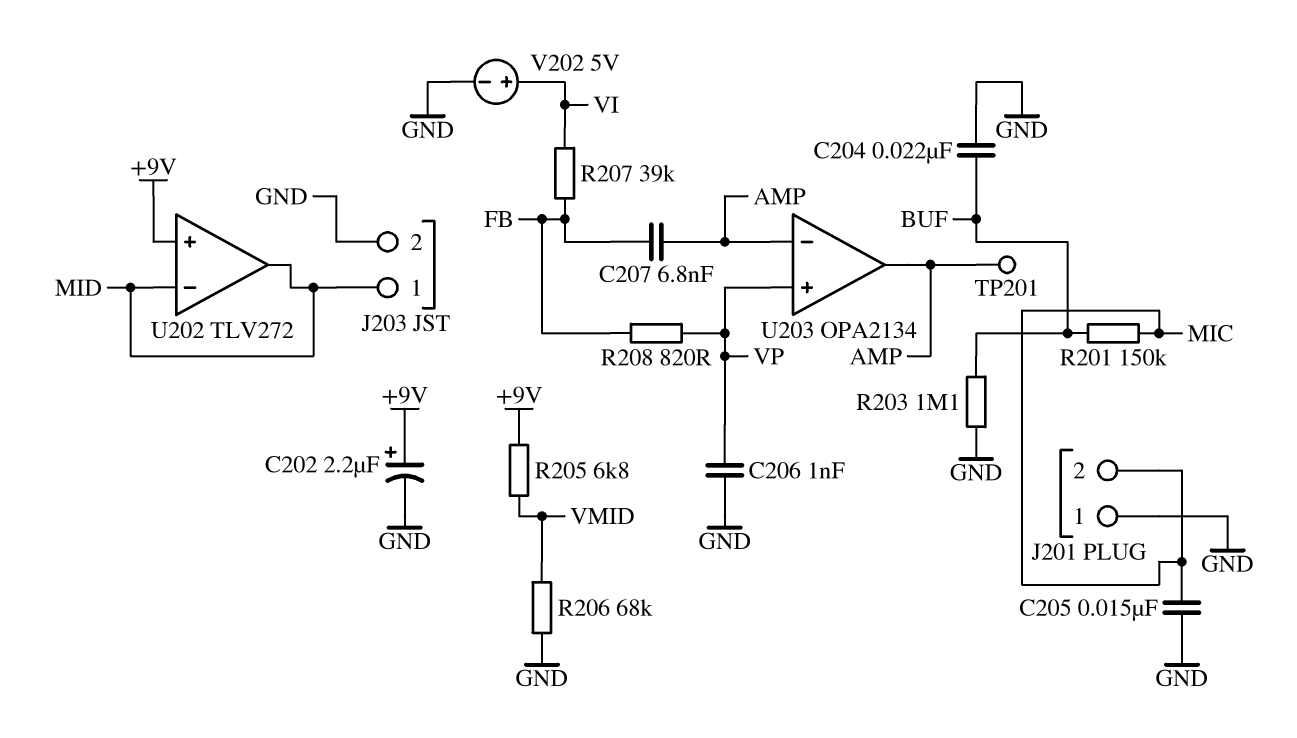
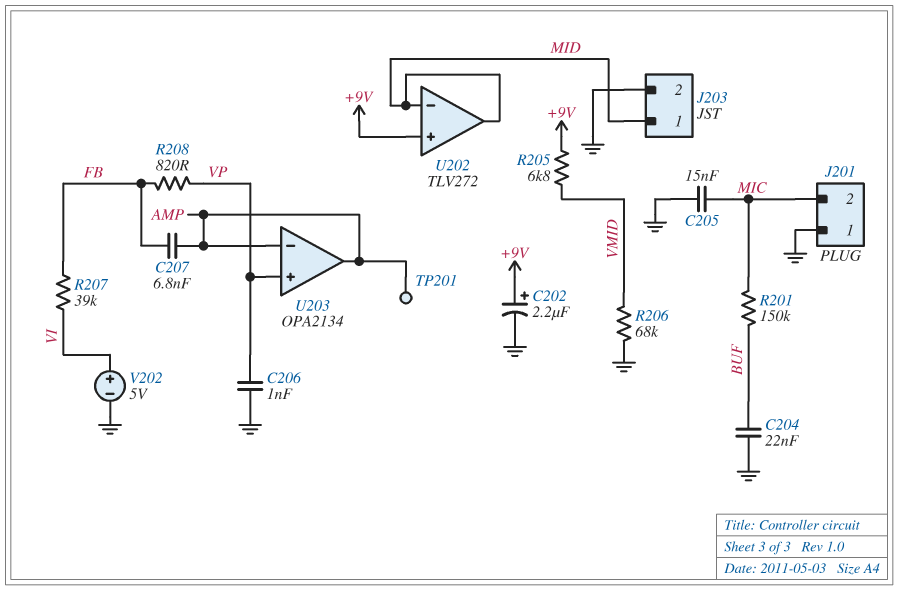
R203: 1.1M (BUF, GND) -> none

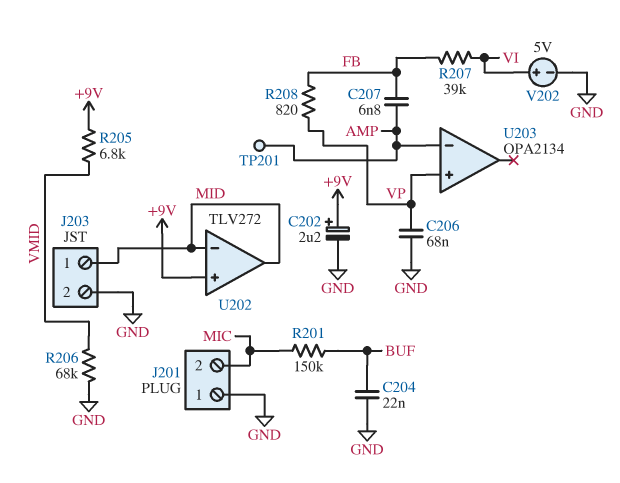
C205: 15nF (GND, MIC) -> none
C206: 1nF (GND, VP) -> 68nF (GND, VP)
U203 pin out: AMP -> none

